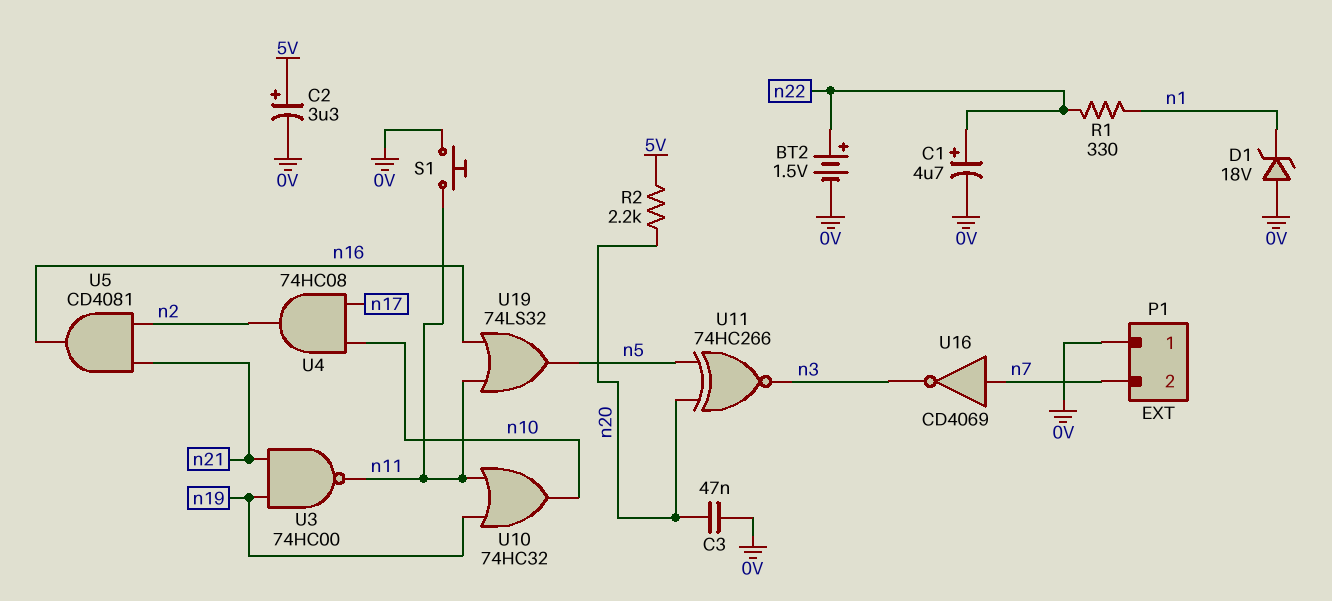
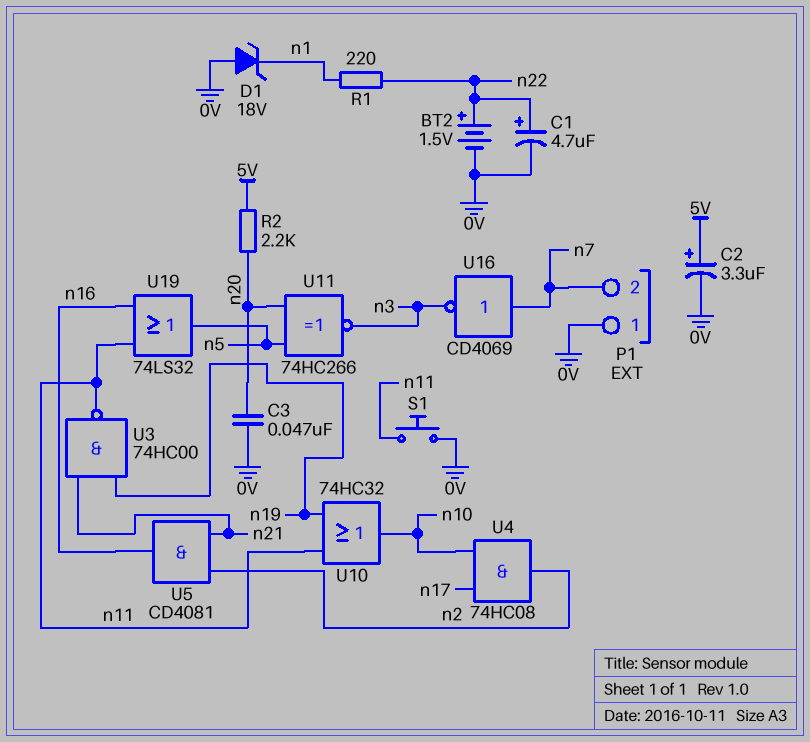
R1: 330 (n1, n22) -> 220 (n1, n22)

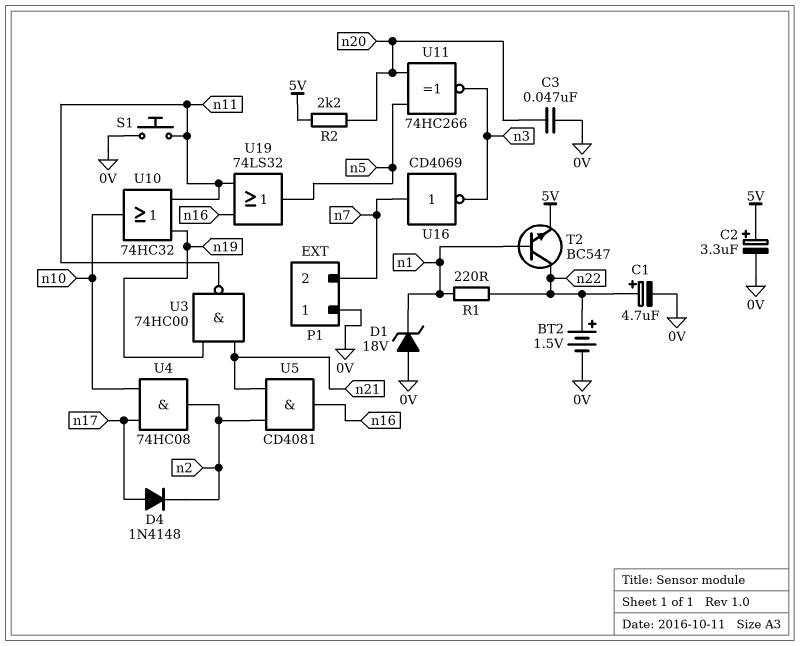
D4: none -> diode 1N4148 (A n17, K n2)
T2: none -> NPN BC547 (B n1, C n22, E 5V)

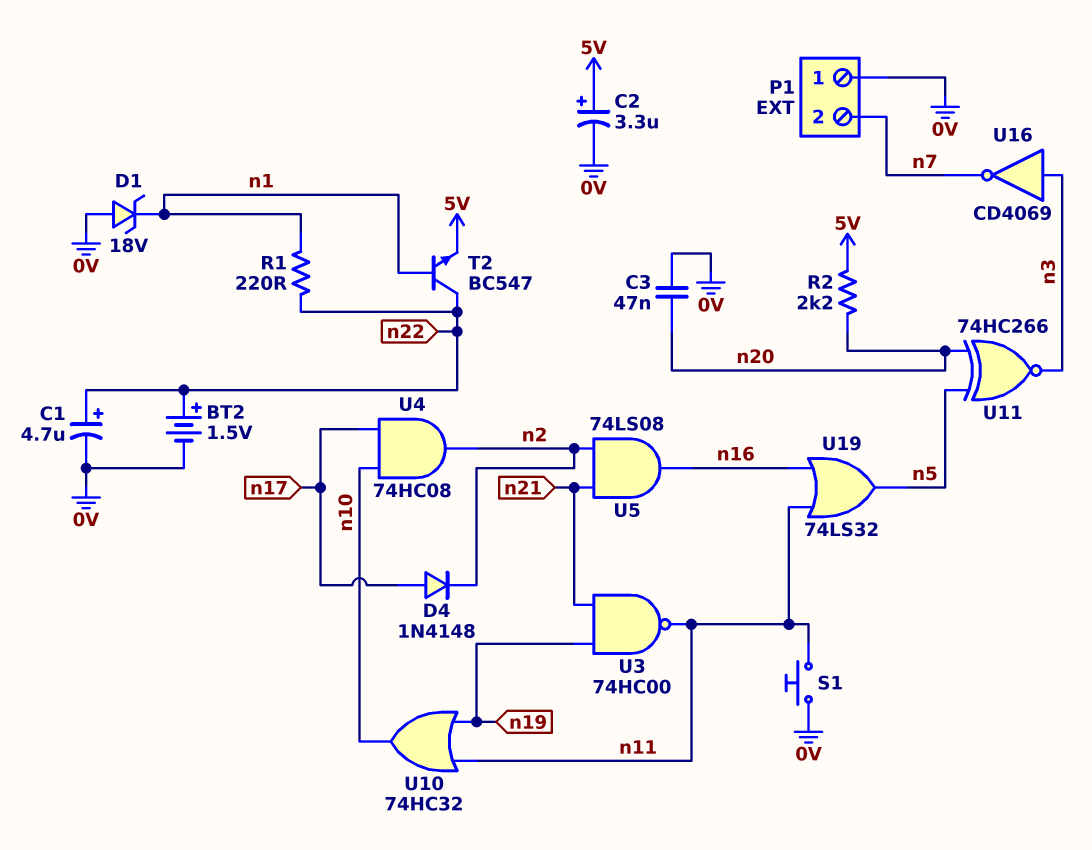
U5: AND CD4081 (in n2, in n21, out n16) -> AND 74LS08 (in n2, in n21, out n16)
U16: NOT CD4069 (in n7, out n3) -> NOT CD4069 (in n3, out n7)

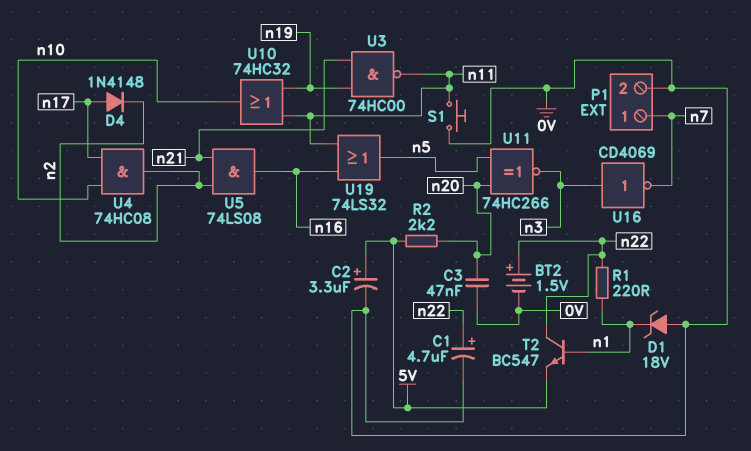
P1 pin 1: 0V -> n7
P1 pin 2: n7 -> 0V

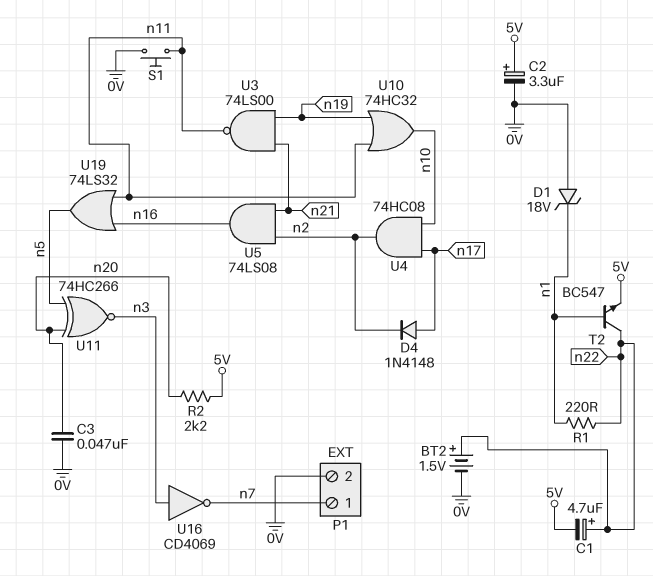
C1: 4.7uF (plus n22, minus 0V) -> 4.7uF (plus n22, minus 5V)
U3: NAND 74HC00 (in n19, in n21, out n11) -> NAND 74LS00 (in n19, in n21, out n11)

